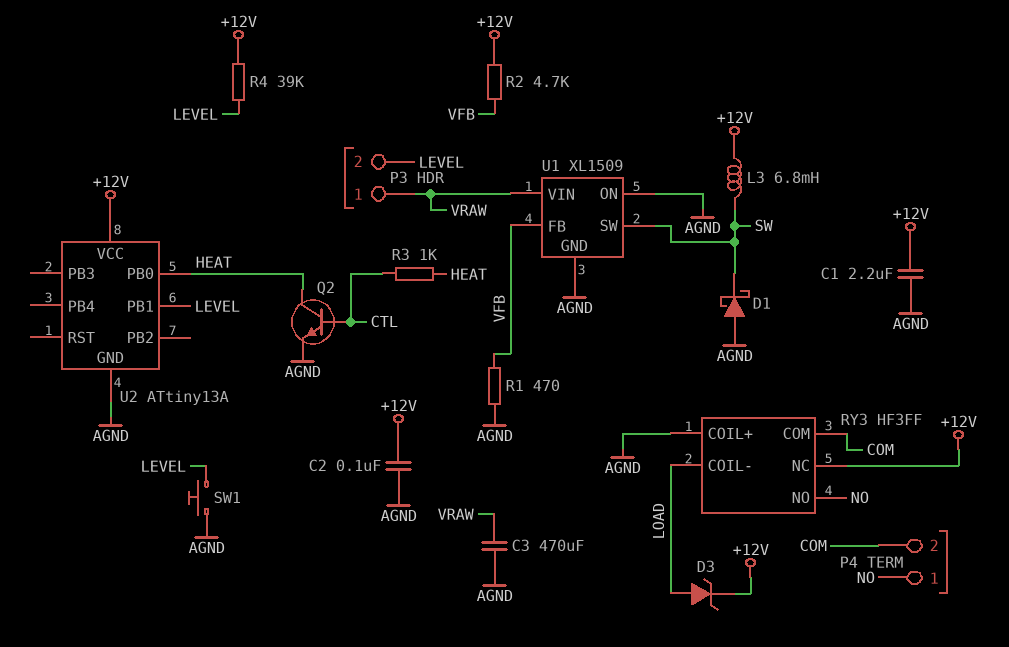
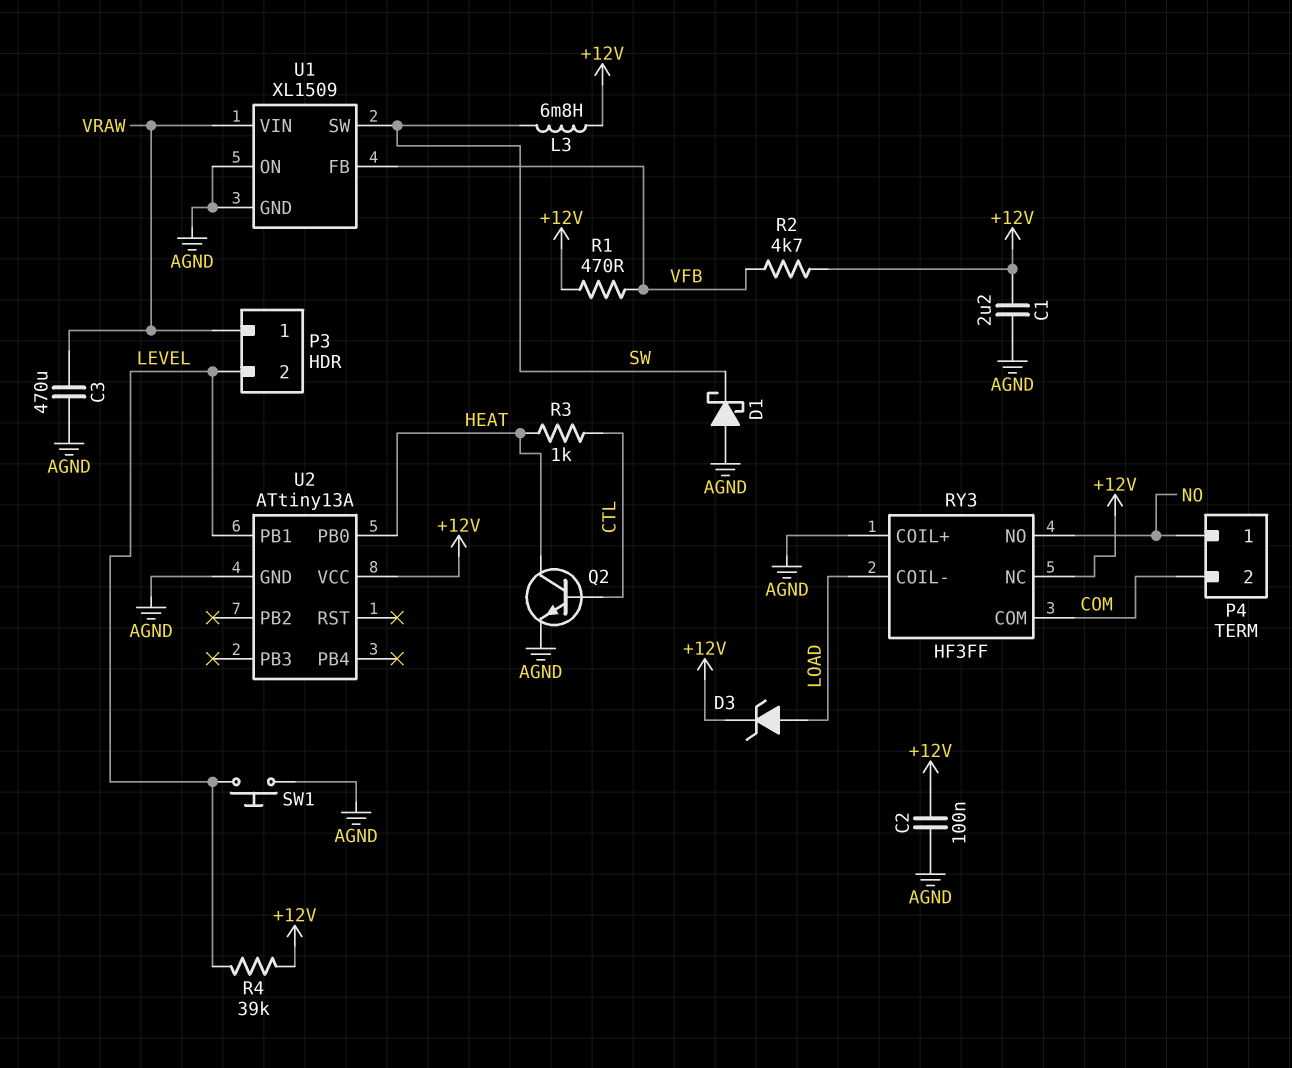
R1: 470 (AGND, VFB) -> 470 (+12V, VFB)

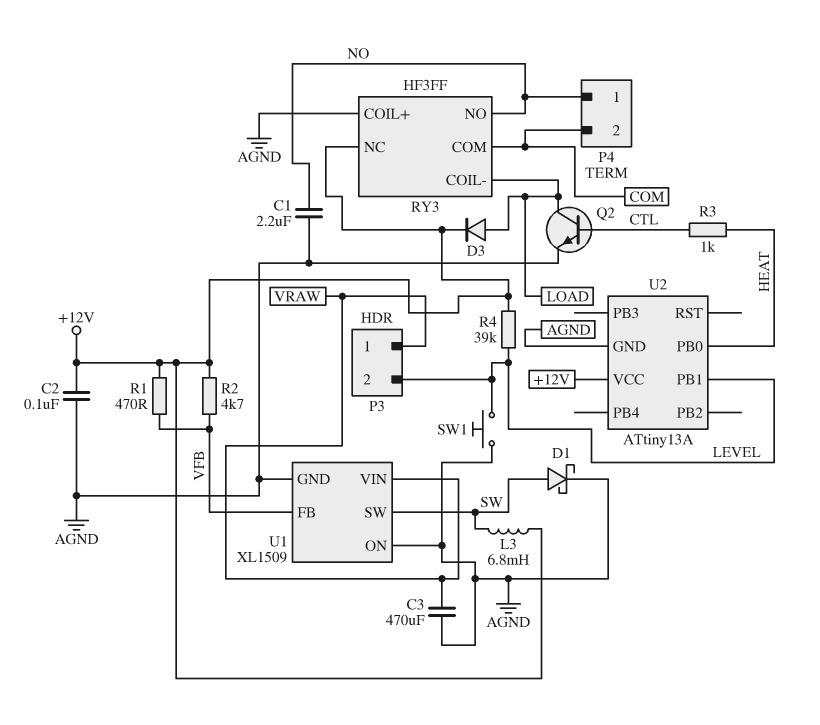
C1: 2.2uF (+12V, AGND) -> 2.2uF (AGND, NO)
D1: schottky (A AGND, K SW) -> schottky (A SW, K AGND)
D3: zener (A LOAD, K +12V) -> diode (A LOAD, K +12V)
Q2: NPN (B CTL, C HEAT, E AGND) -> NPN (B CTL, C LOAD, E AGND)

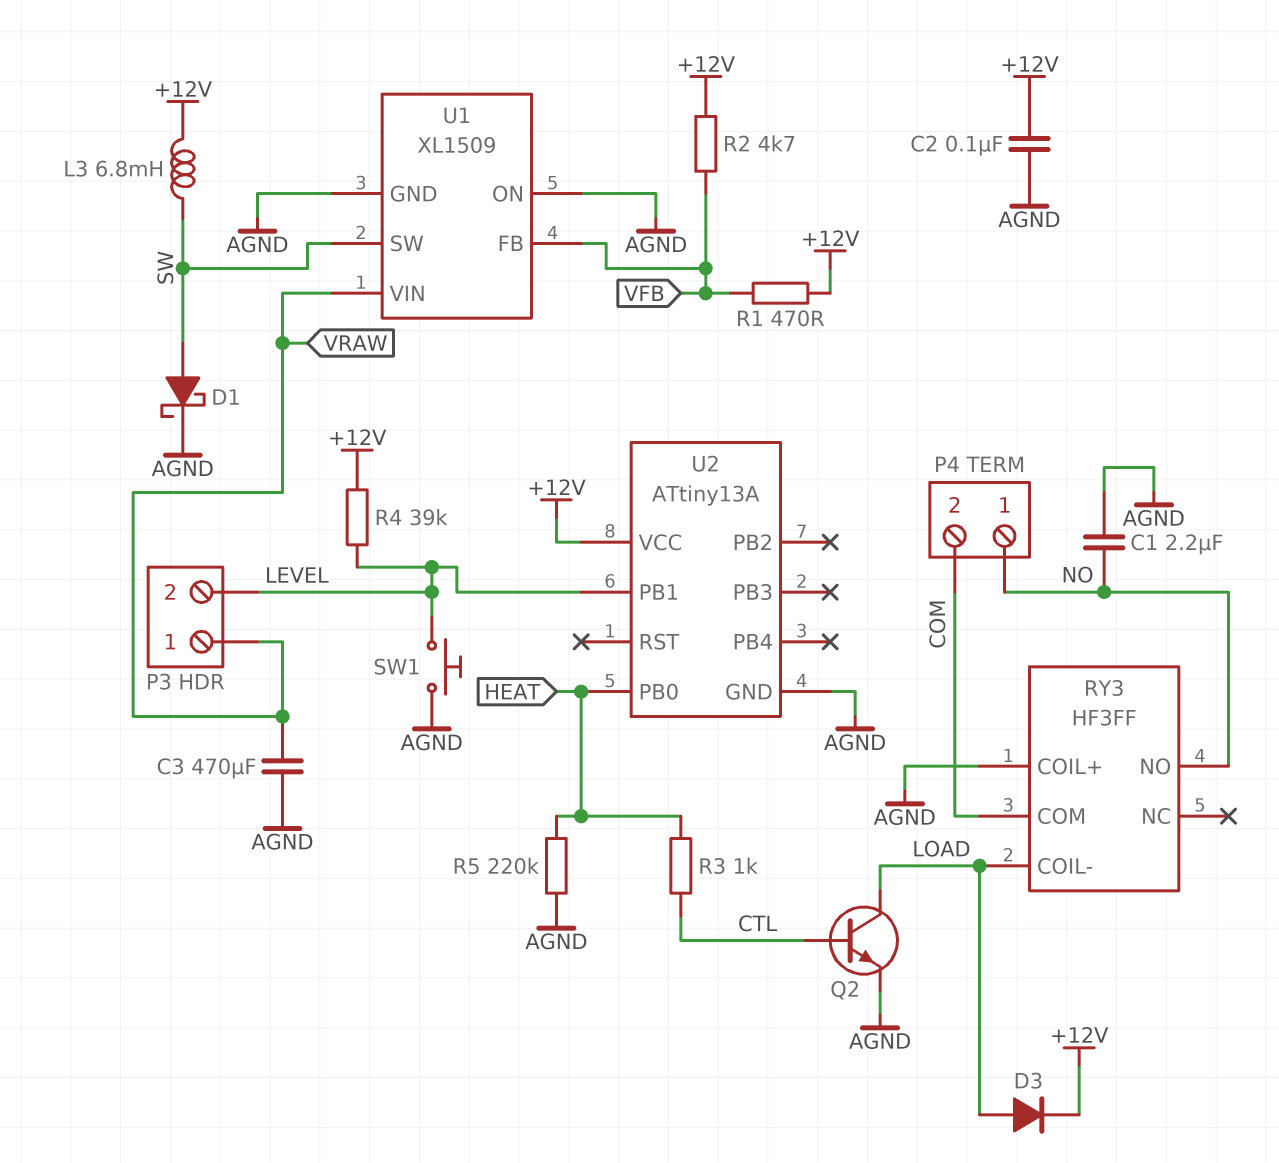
R5: none -> 220k (AGND, HEAT)
RY3 pin NC: +12V -> none

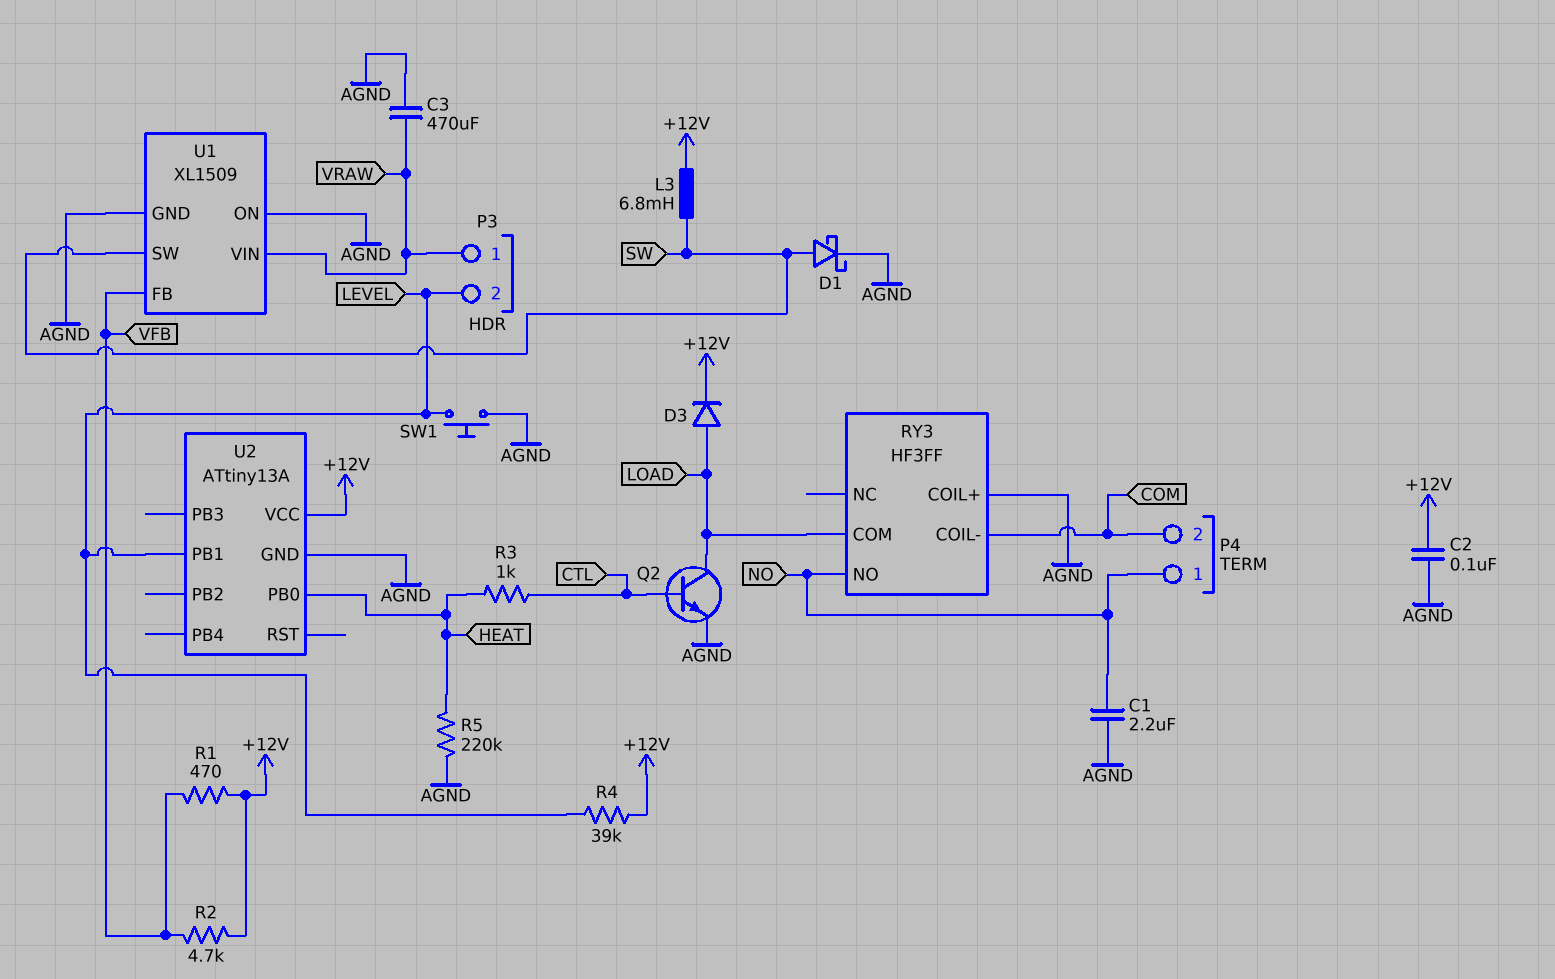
RY3 pin COIL-: LOAD -> COM
RY3 pin COM: COM -> LOAD

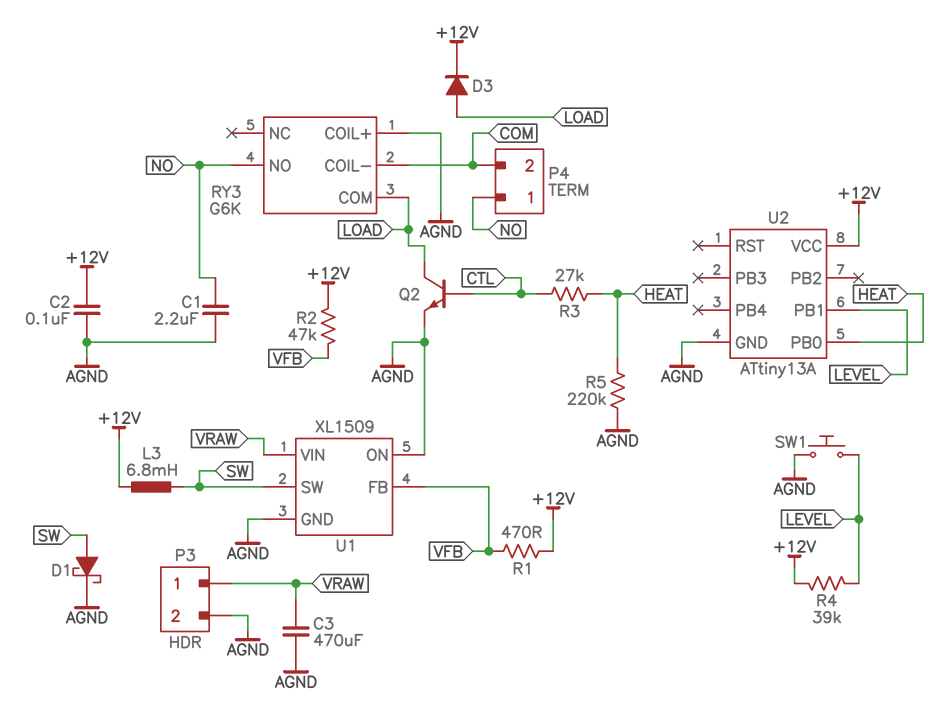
P3 pin 2: LEVEL -> AGND
R2: 4.7k (+12V, VFB) -> 47k (+12V, VFB)
R3: 1k (CTL, HEAT) -> 27k (CTL, HEAT)
RY3: HF3FF -> G6K

